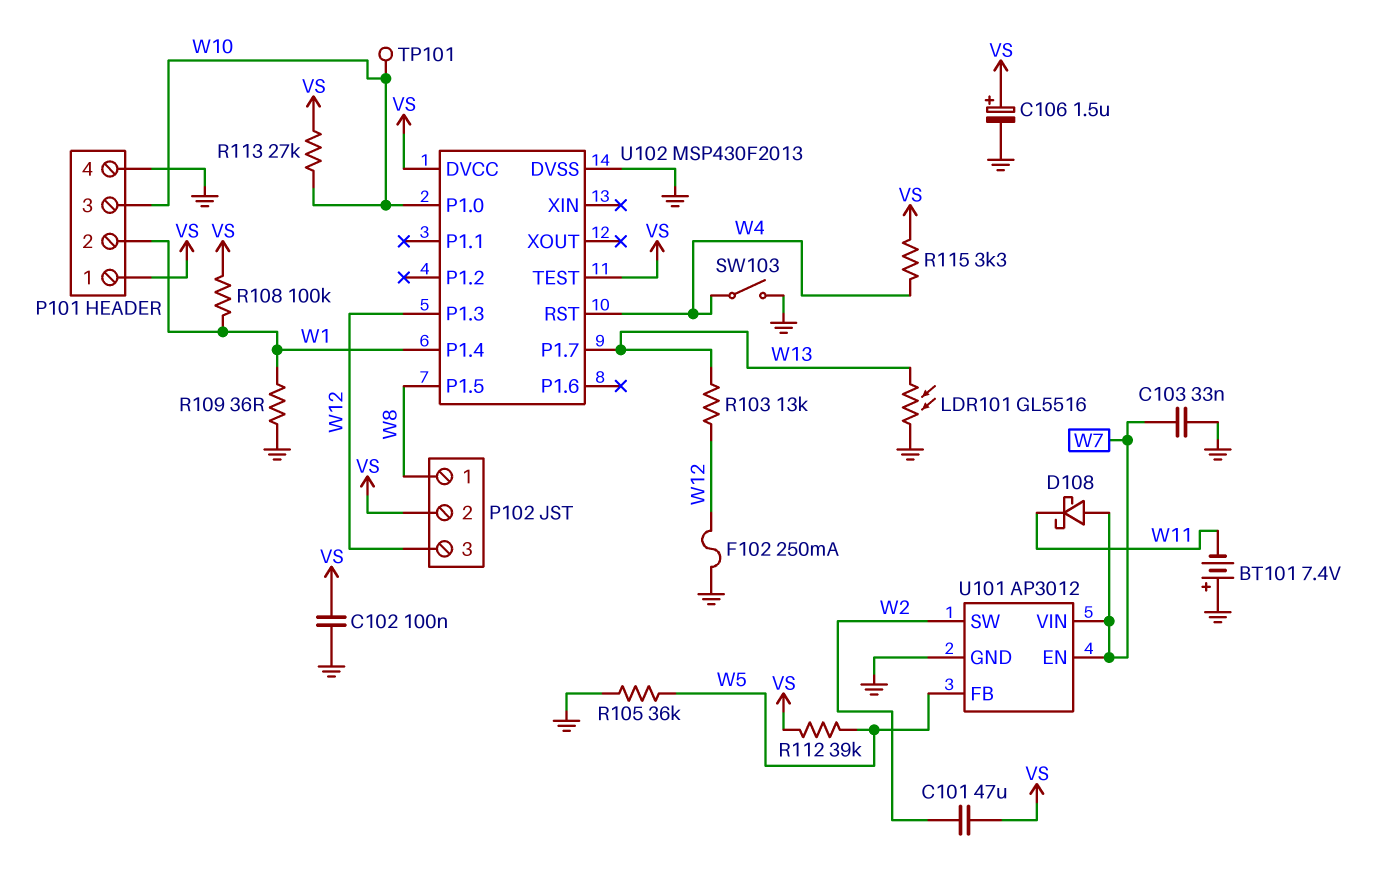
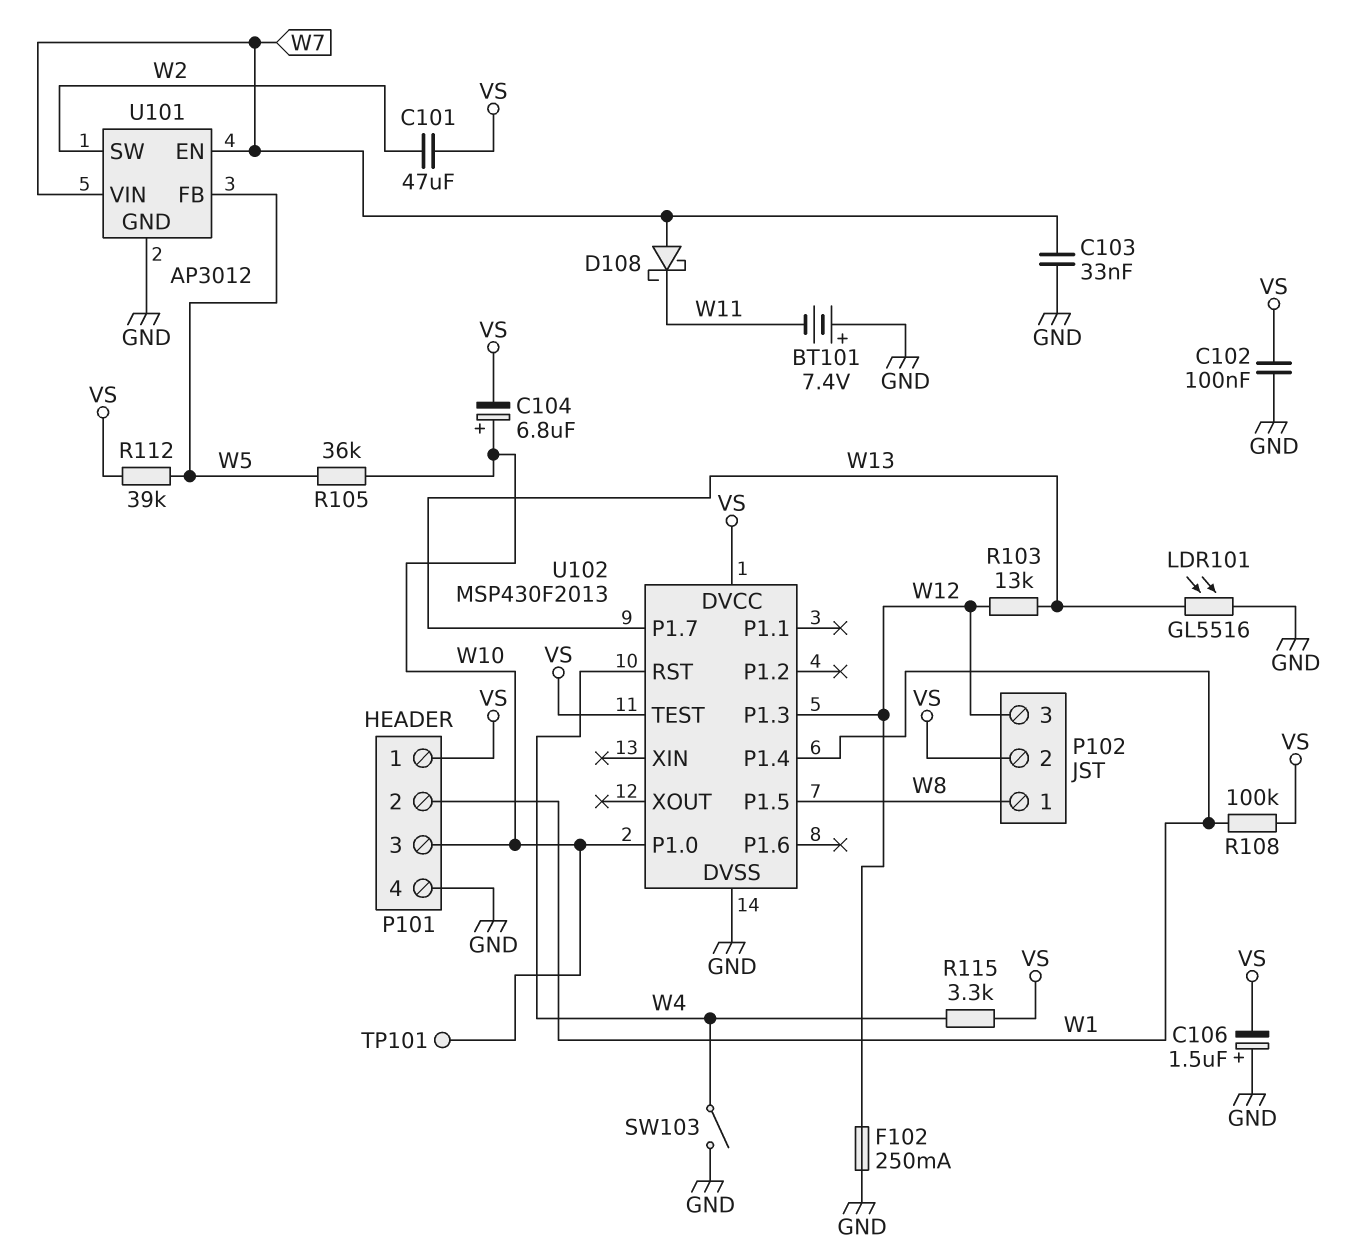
C104: none -> 6.8uF (plus W10, minus VS)
C106: 1.5uF (plus VS, minus GND) -> 1.5uF (plus GND, minus VS)
R105: 36k (GND, W5) -> 36k (W5, W10)
R109: 36 (GND, W1) -> none
R113: 27k (VS, W10) -> none

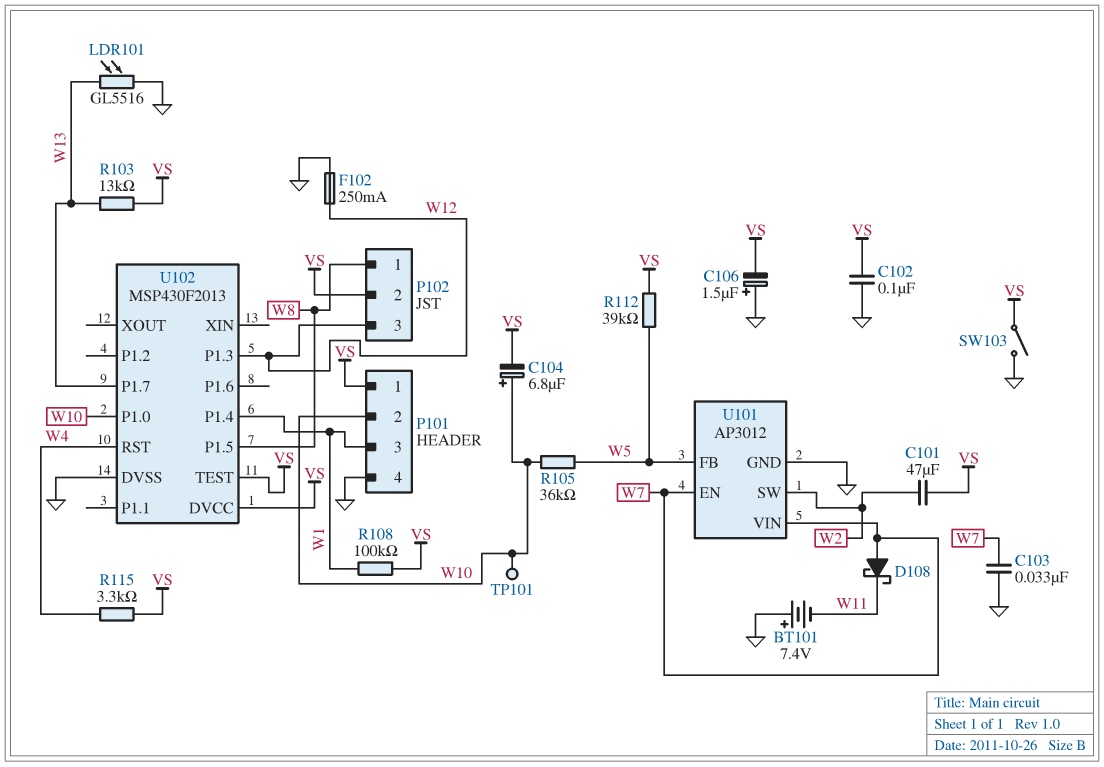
P101 pin 2: W1 -> W10
P101 pin 3: W10 -> W1
R103: 13k (W12, W13) -> 13k (VS, W13)
SW103: switch (GND, W4) -> switch (GND, VS)

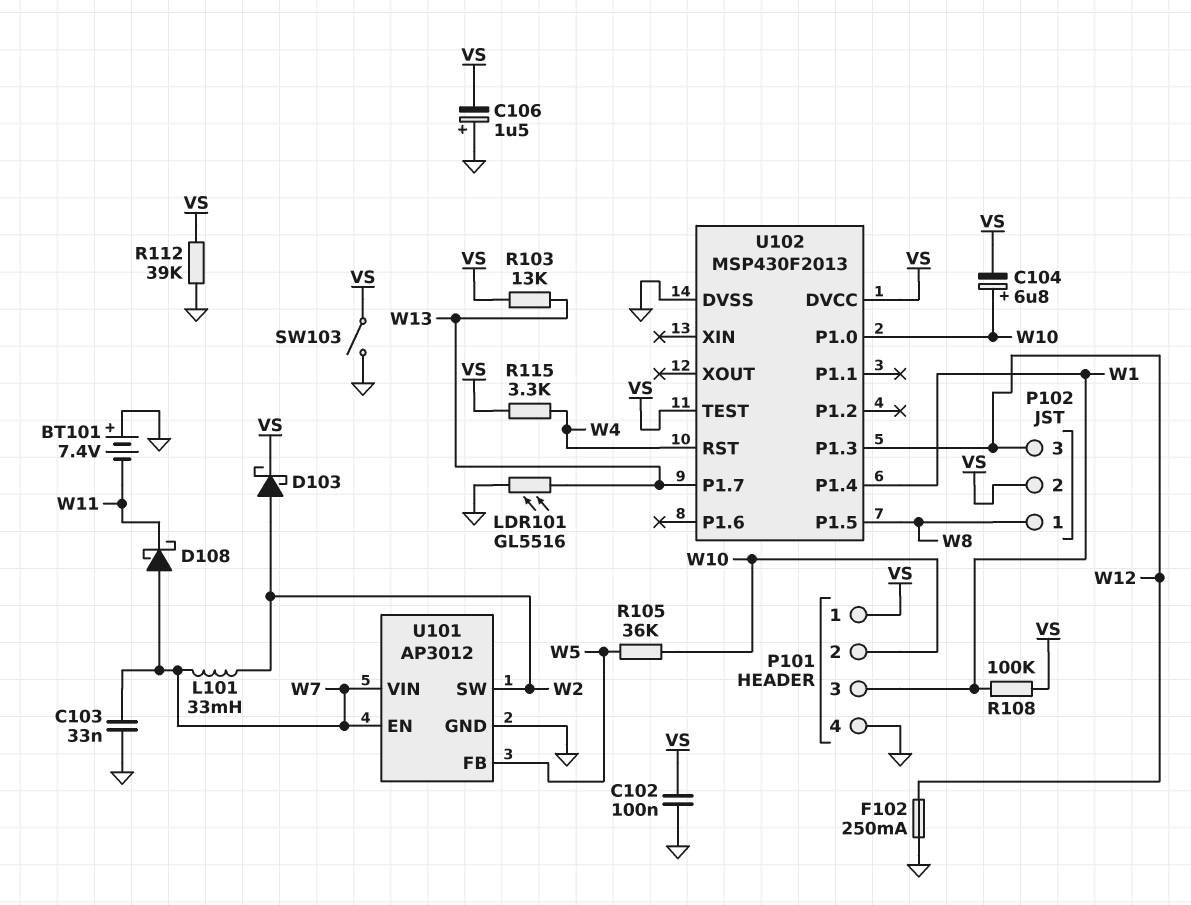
C101: 47uF (VS, W2) -> none
D103: none -> schottky (A W2, K VS)
L101: none -> 33mH (W2, W7)
R112: 39k (VS, W5) -> 39k (GND, VS)
TP101: test point (W10) -> none

